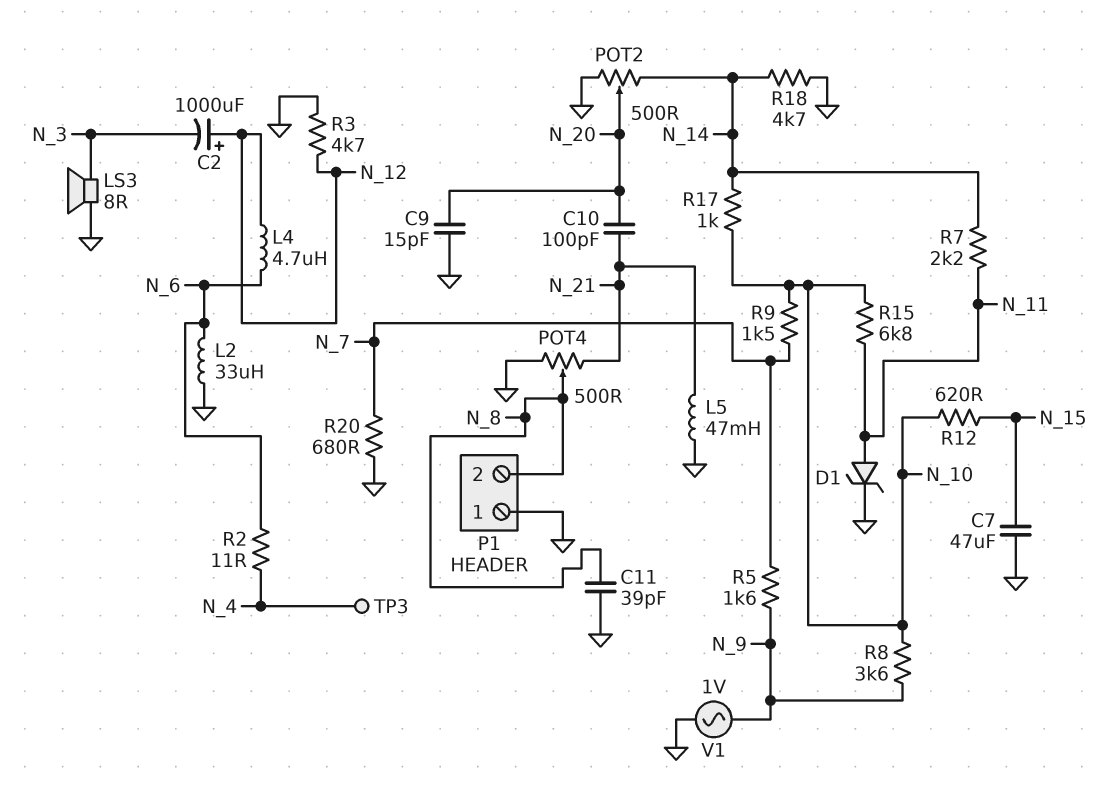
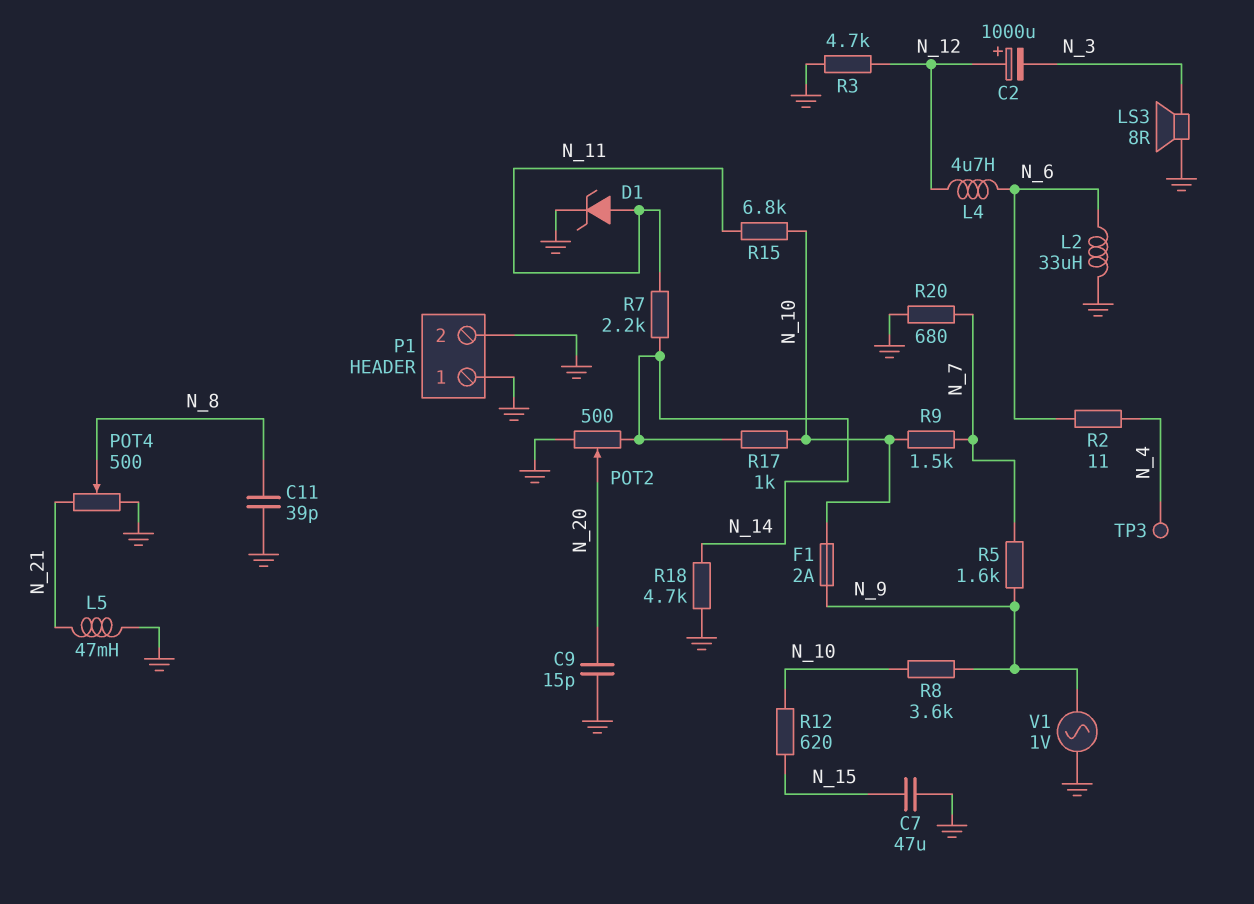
C10: 100pF (N_20, N_21) -> none
F1: none -> 2A (N_9, N_10)
P1 pin 2: N_8 -> GND

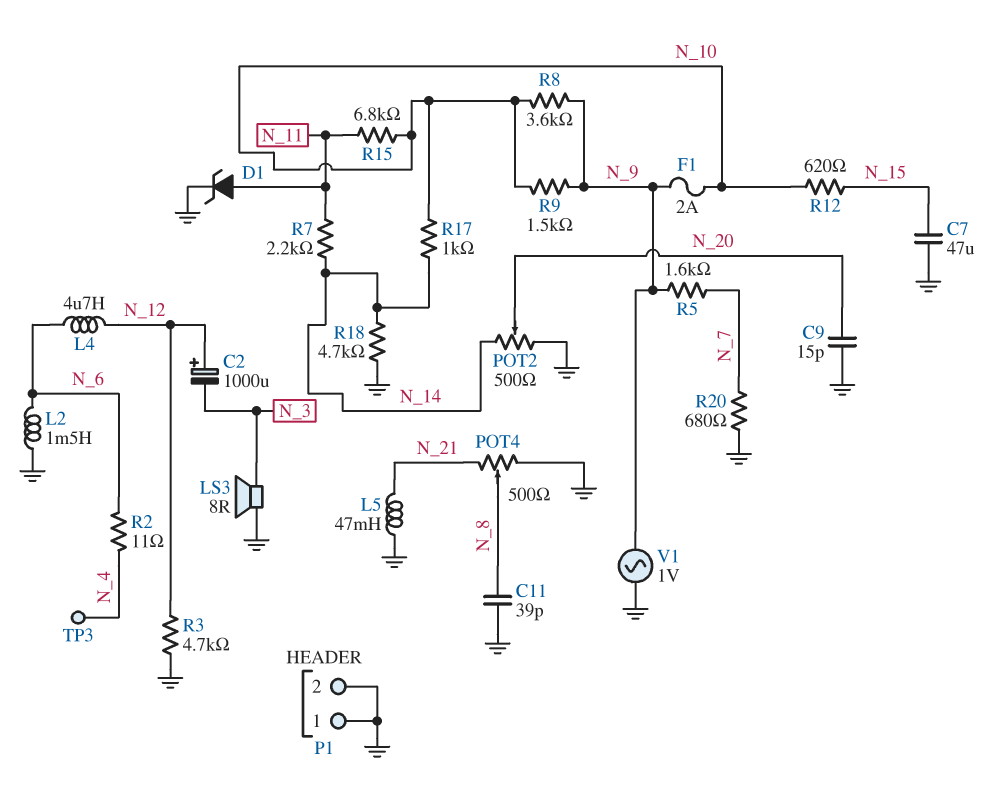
L2: 33uH (GND, N_6) -> 1.5mH (GND, N_6)
R9: 1.5k (N_7, N_10) -> 1.5k (N_9, N_10)

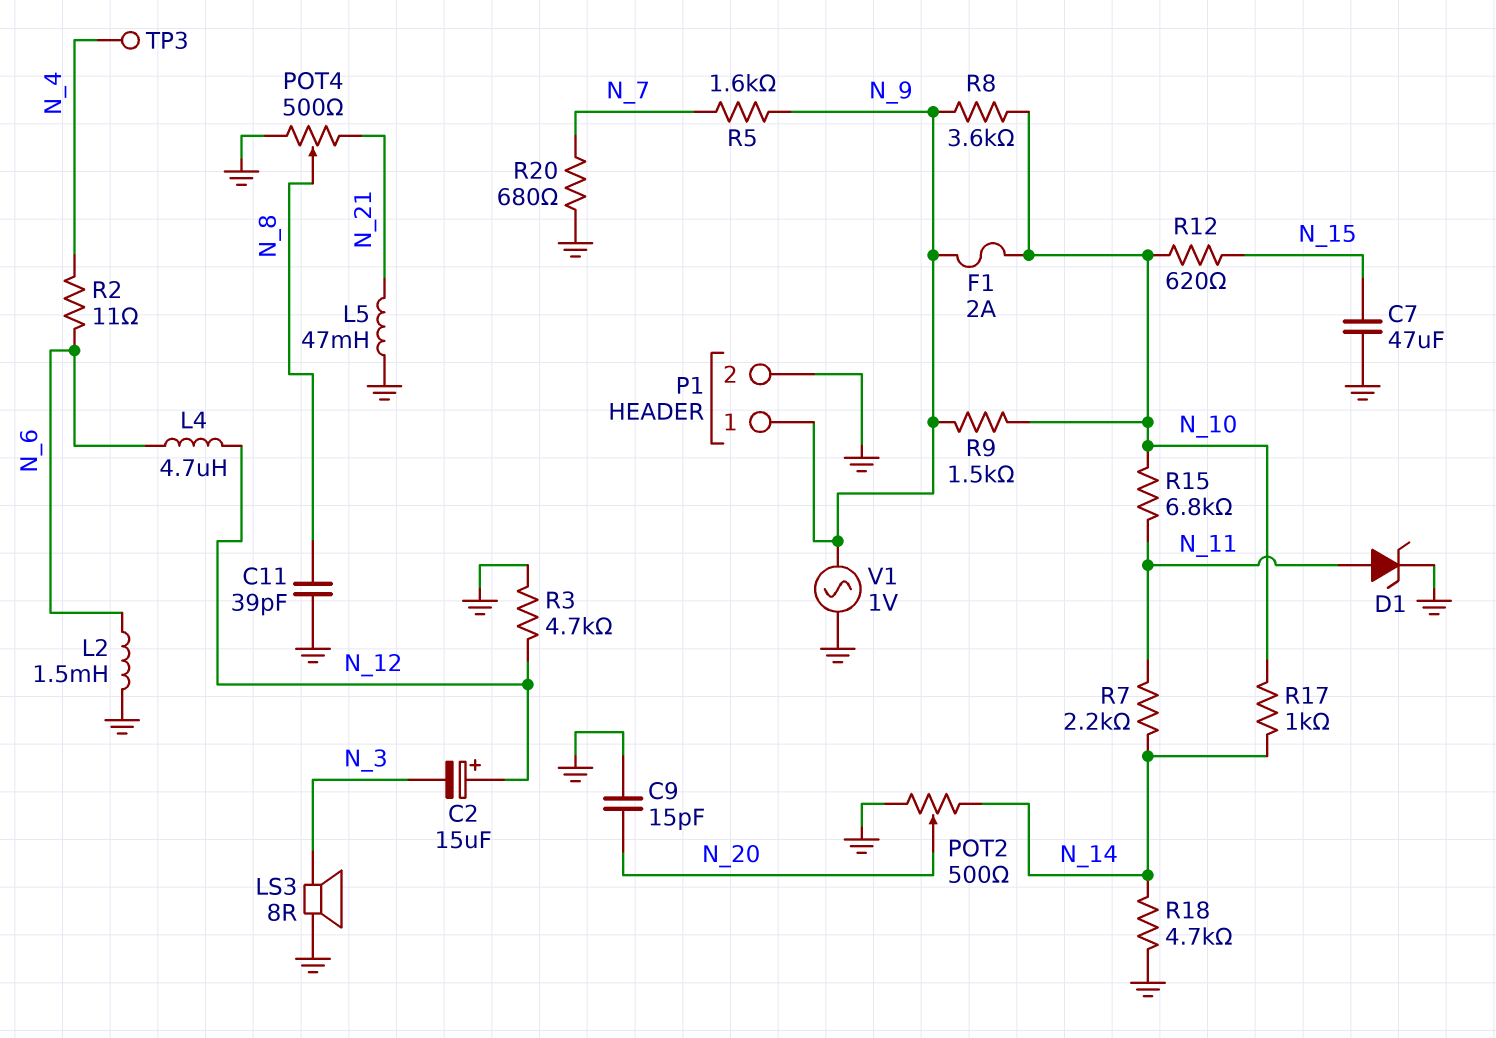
C2: 1000uF (plus N_12, minus N_3) -> 15uF (plus N_12, minus N_3)
P1 pin 1: GND -> N_9

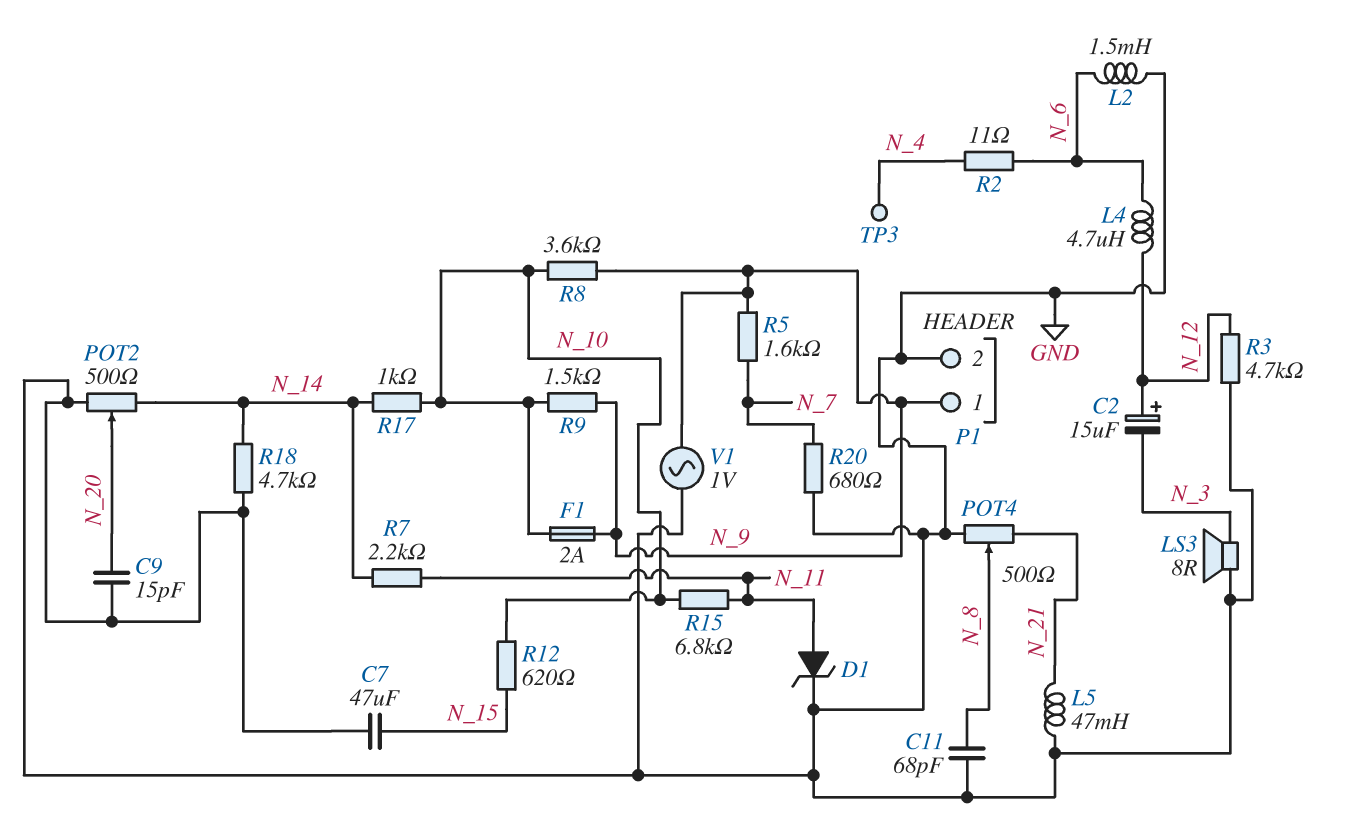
C11: 39pF (GND, N_8) -> 68pF (GND, N_8)

